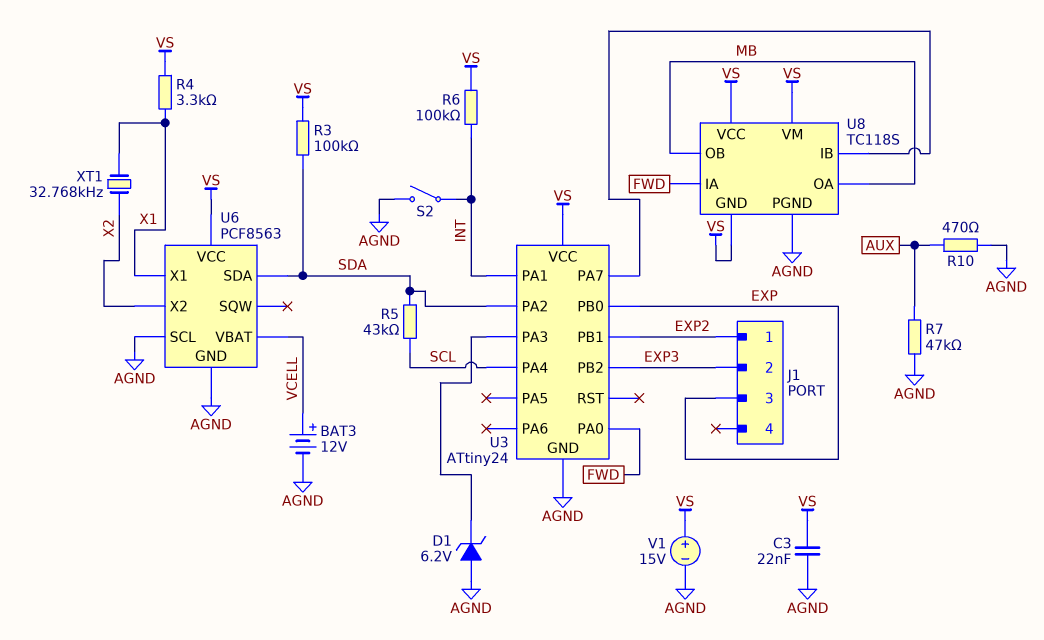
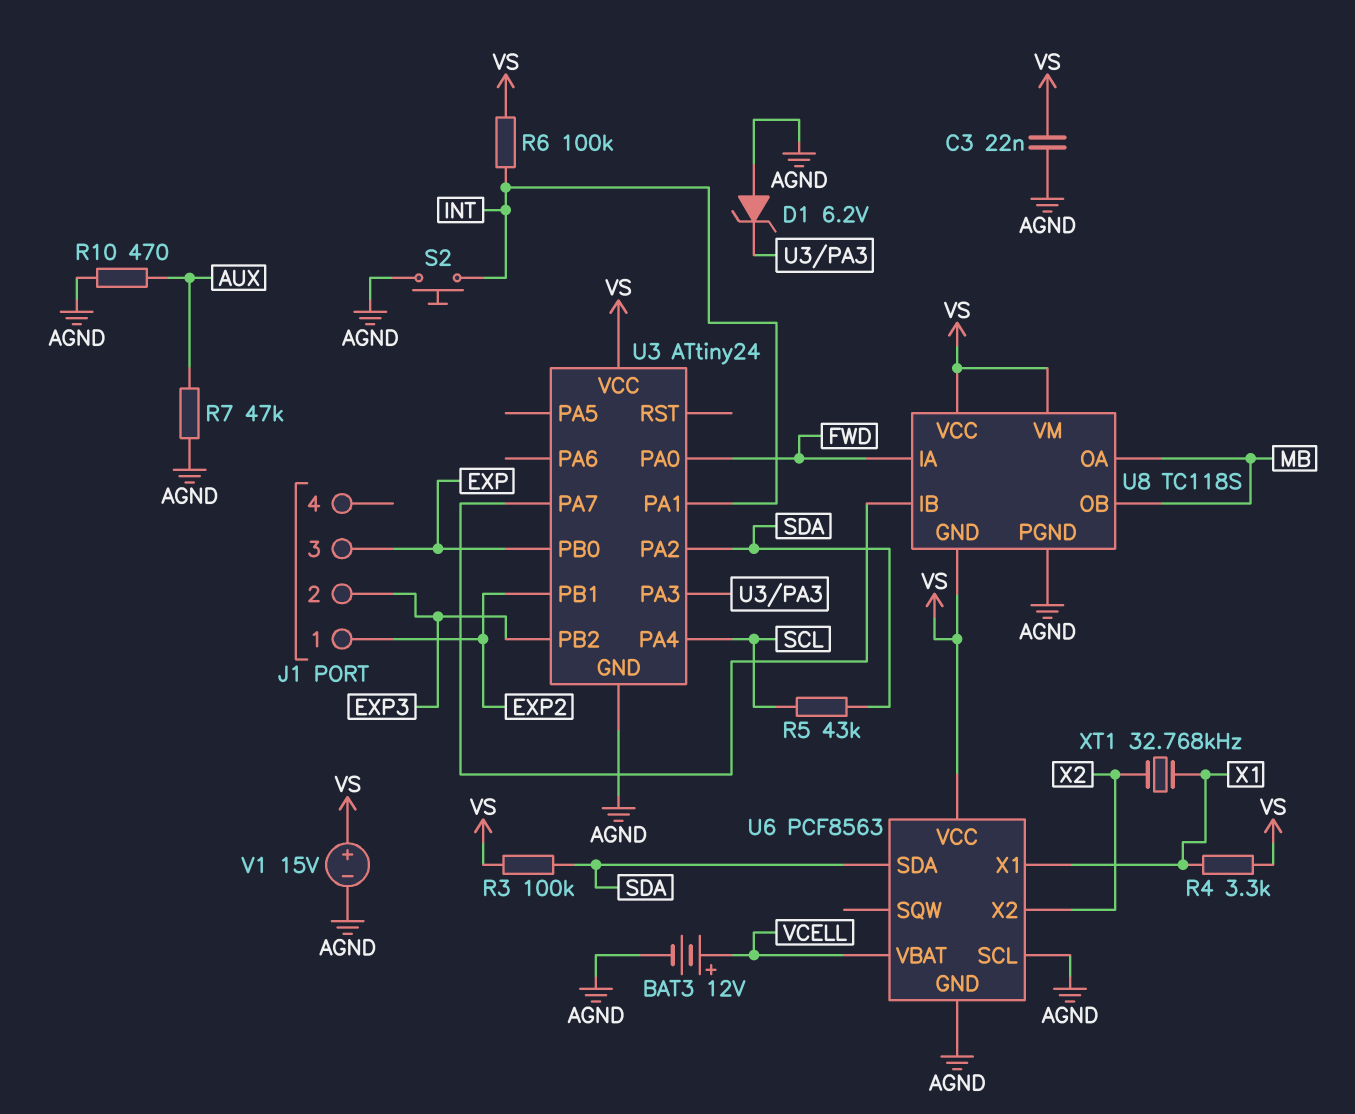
S2: switch (AGND, INT) -> button (AGND, INT)

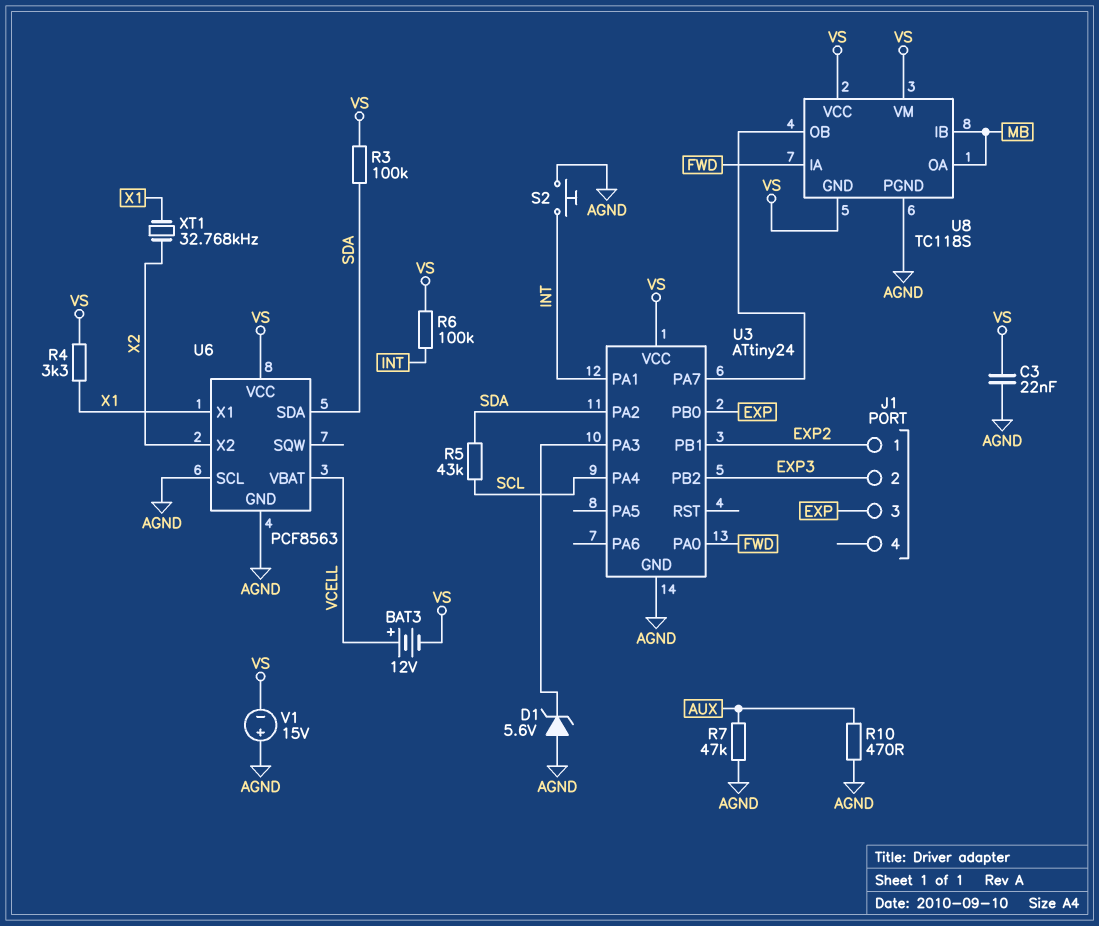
BAT3: 12V (plus VCELL, minus AGND) -> 12V (plus VCELL, minus VS)
D1: zener 6.2V (A AGND, K U3/PA3) -> zener 5.6V (A AGND, K U3/PA3)
U8 pin IB: U3/PA7 -> MB
U8 pin OB: MB -> U3/PA7
V1: 15V (plus VS, minus AGND) -> 15V (plus AGND, minus VS)

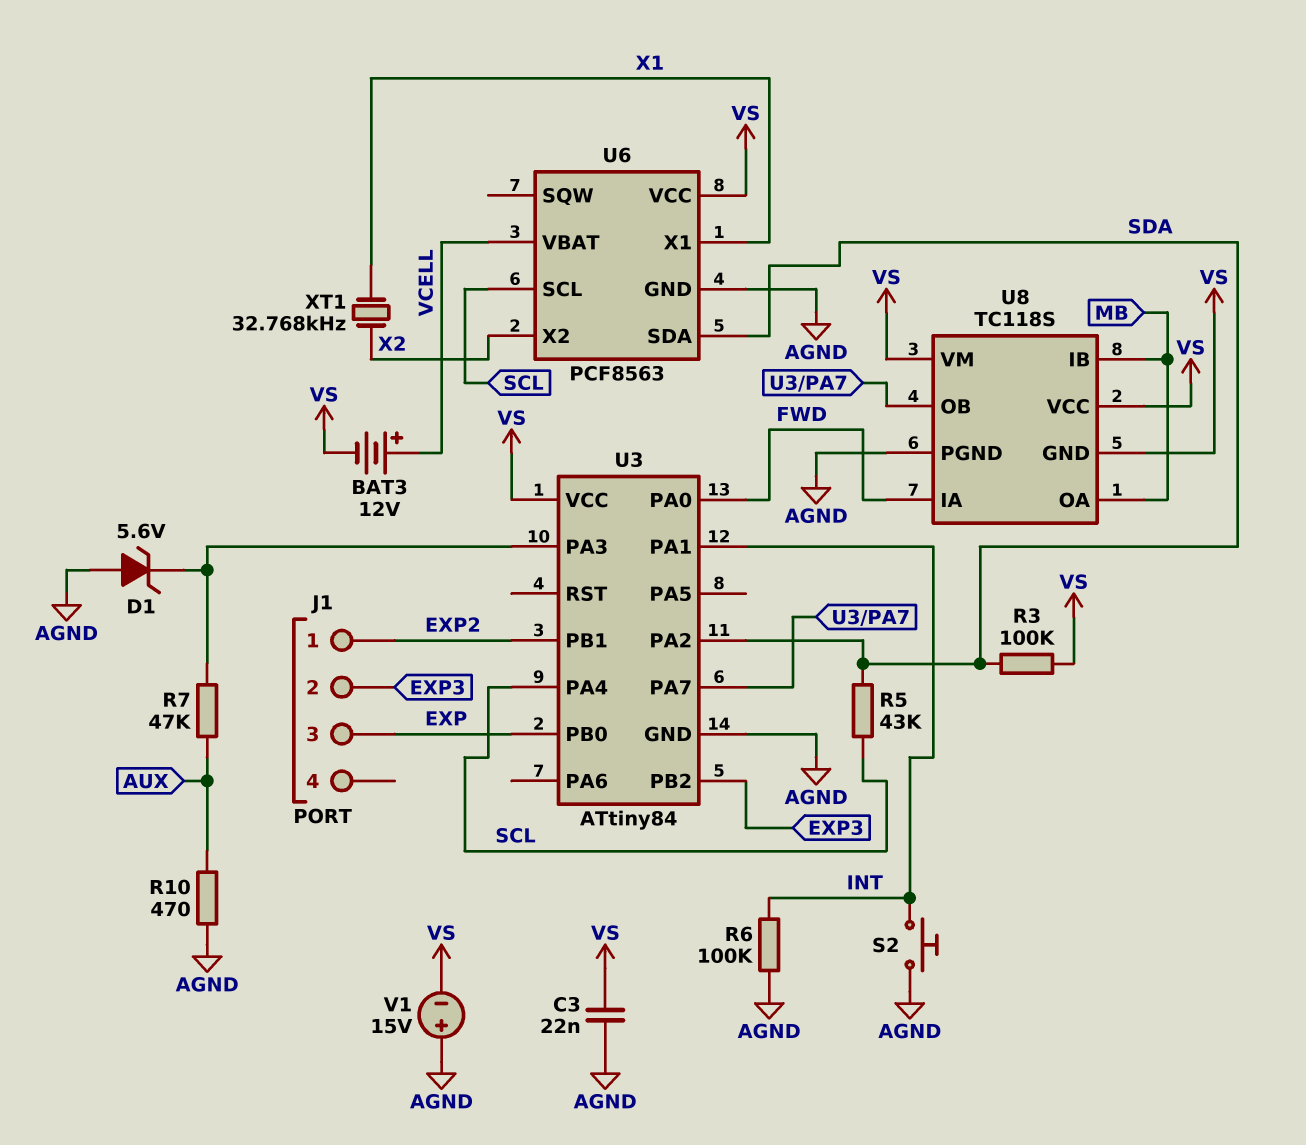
R4: 3.3k (VS, X1) -> none
R6: 100k (INT, VS) -> 100k (AGND, INT)
R7: 47k (AGND, AUX) -> 47k (AUX, U3/PA3)
U3: ATtiny24 -> ATtiny84
U6 pin SCL: AGND -> SCL

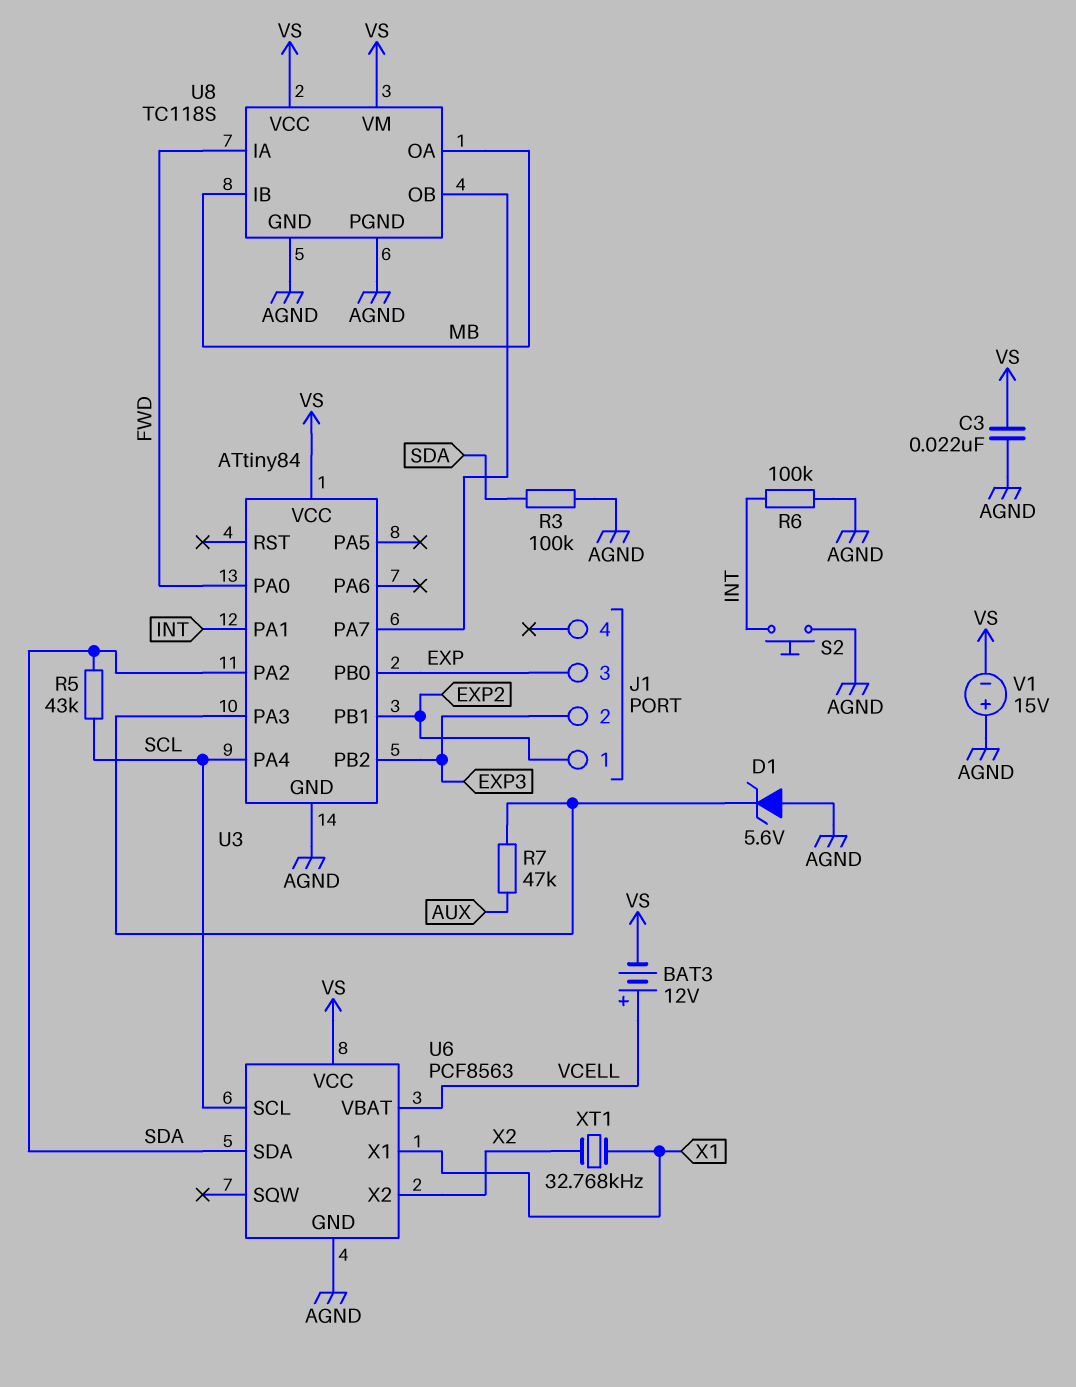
R3: 100k (SDA, VS) -> 100k (AGND, SDA)
R10: 470 (AGND, AUX) -> none
U8 pin GND: VS -> AGND

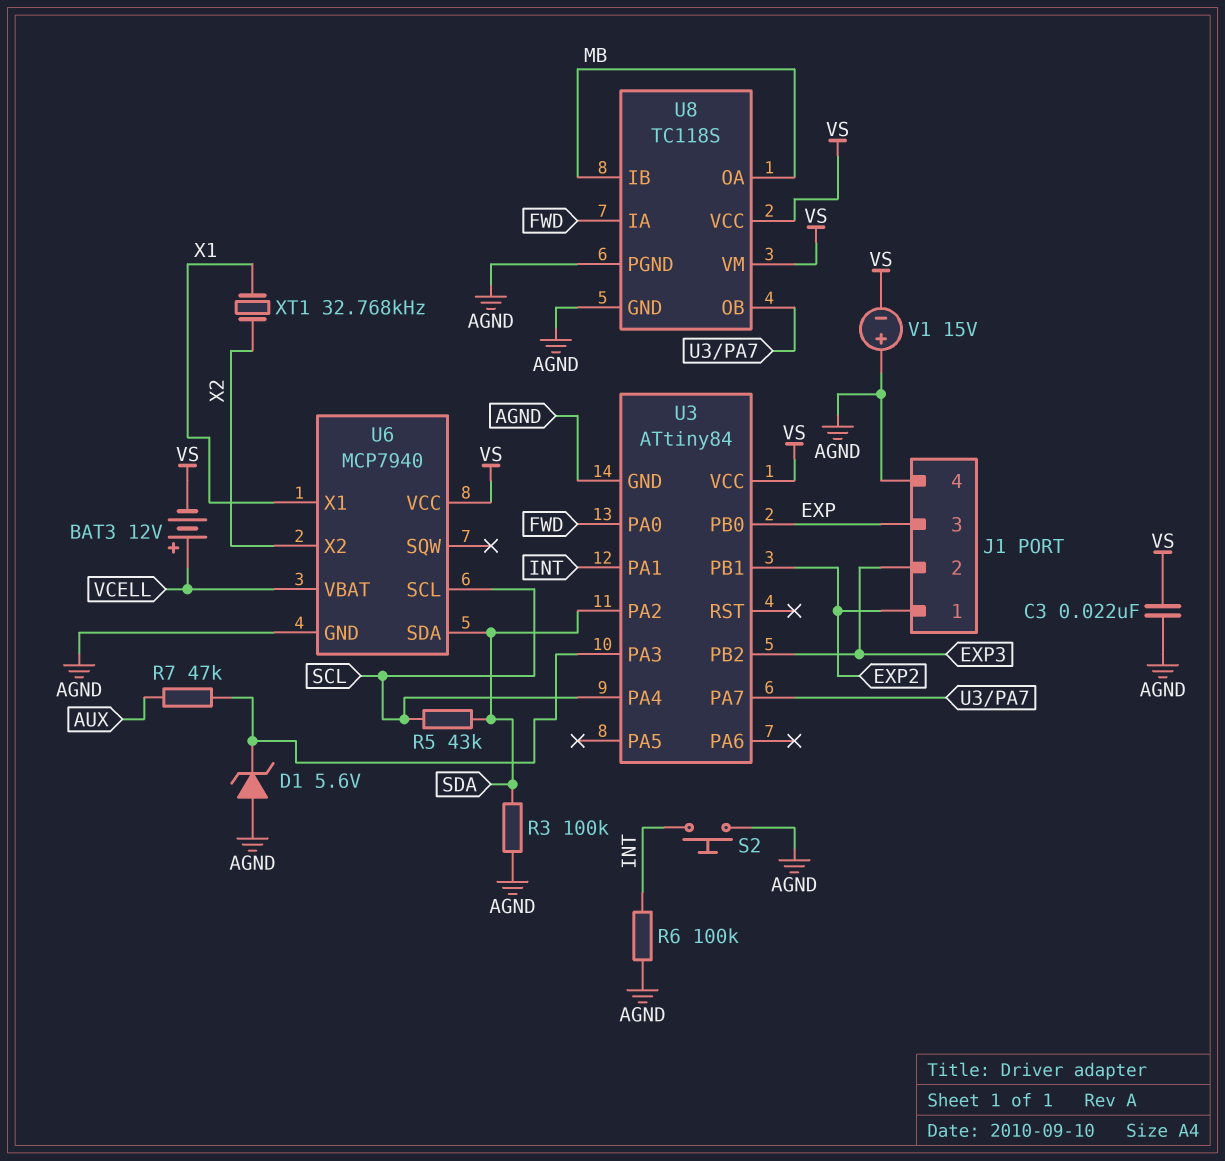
J1 pin 4: none -> AGND
U6: PCF8563 -> MCP7940

